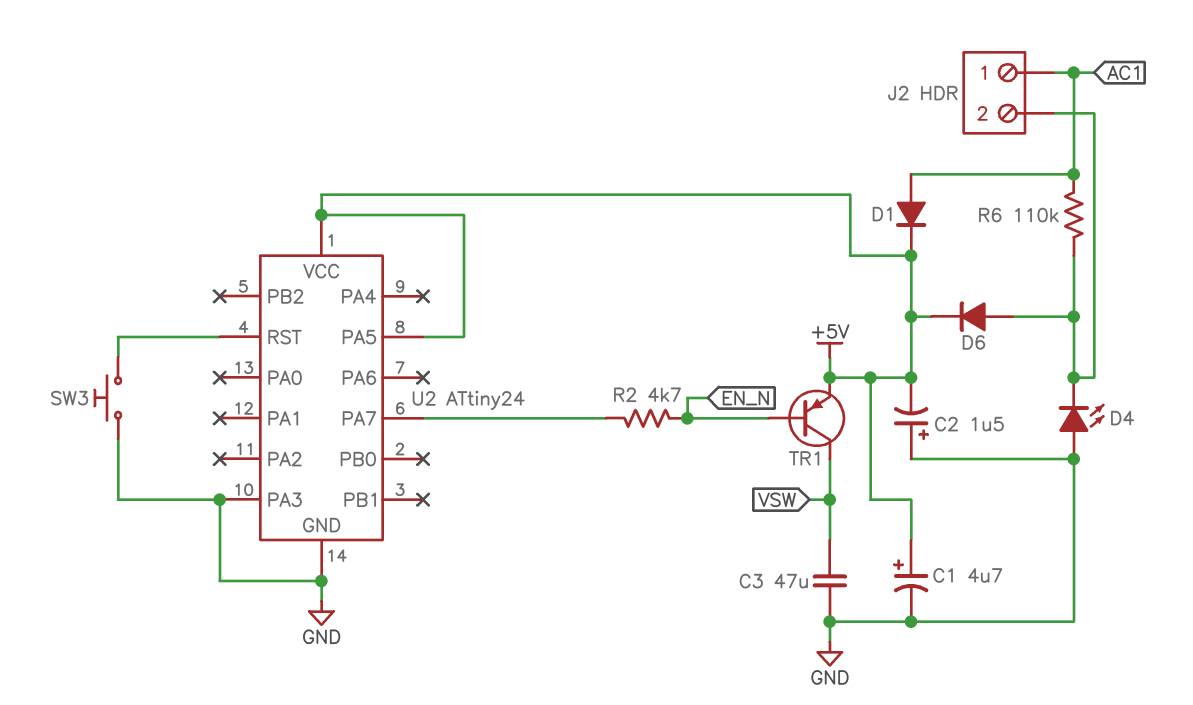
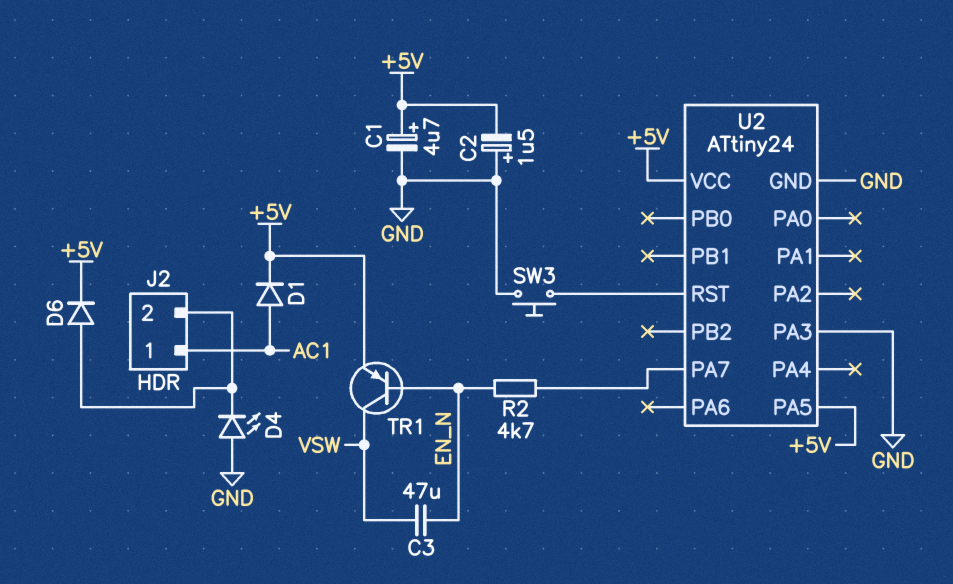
C3: 47uF (GND, VSW) -> 47uF (EN_N, VSW)
R6: 110k (AC1, J2/2) -> none

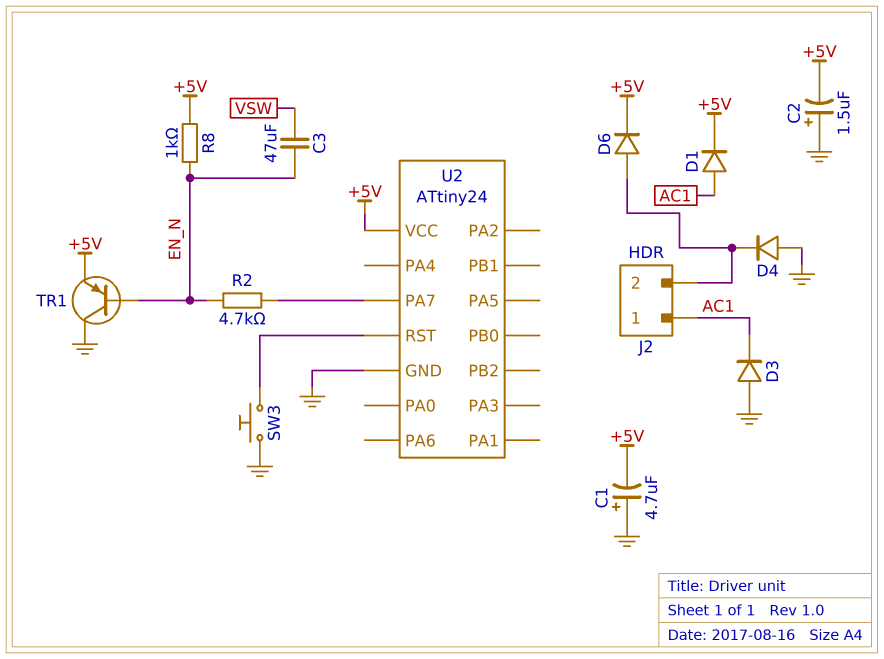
C1: 4.7uF (plus +5V, minus GND) -> 4.7uF (plus GND, minus +5V)
D3: none -> diode (A GND, K AC1)
D4: LED (A GND, K J2/2) -> diode (A GND, K J2/2)
R8: none -> 1k (+5V, EN_N)
TR1: PNP (B EN_N, C VSW, E +5V) -> PNP (B EN_N, C GND, E +5V)
U2 pin PA3: GND -> none
U2 pin PA5: +5V -> none

